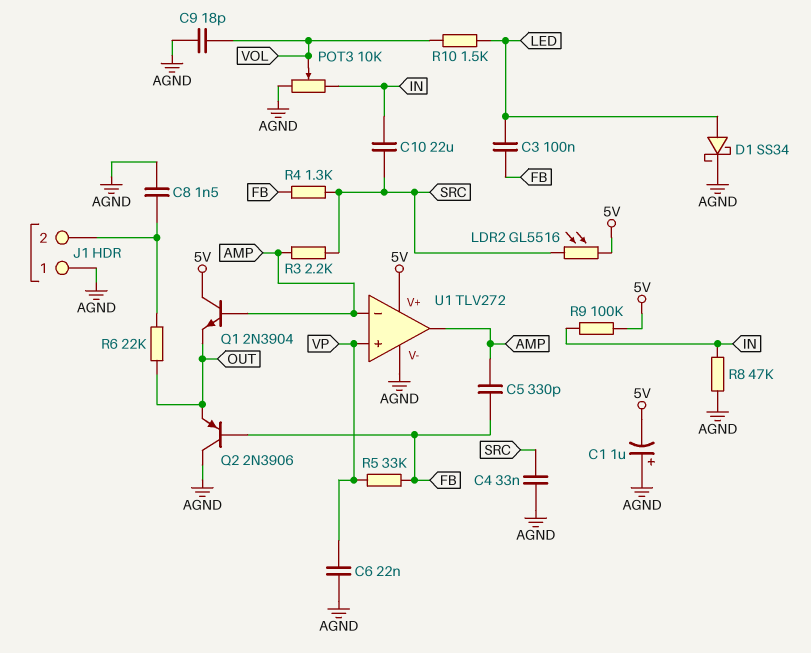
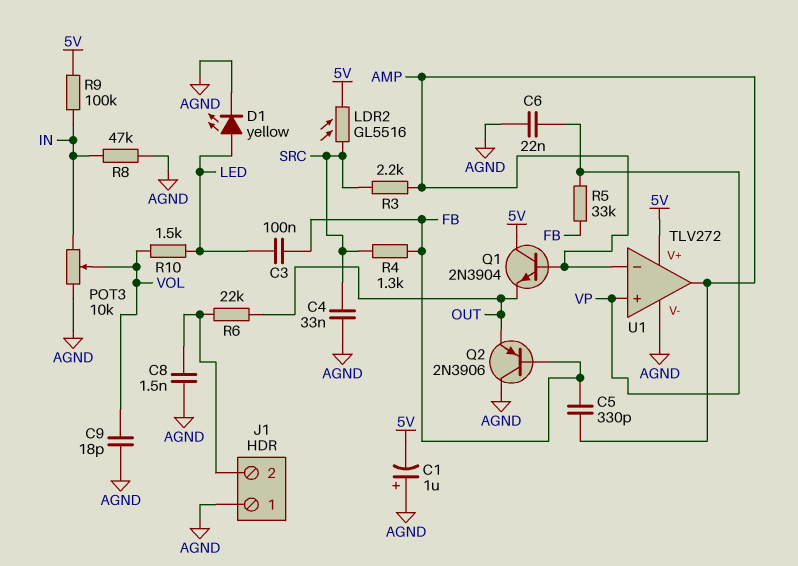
C10: 22uF (IN, SRC) -> none
D1: schottky SS34 (A LED, K AGND) -> LED yellow (A LED, K AGND)

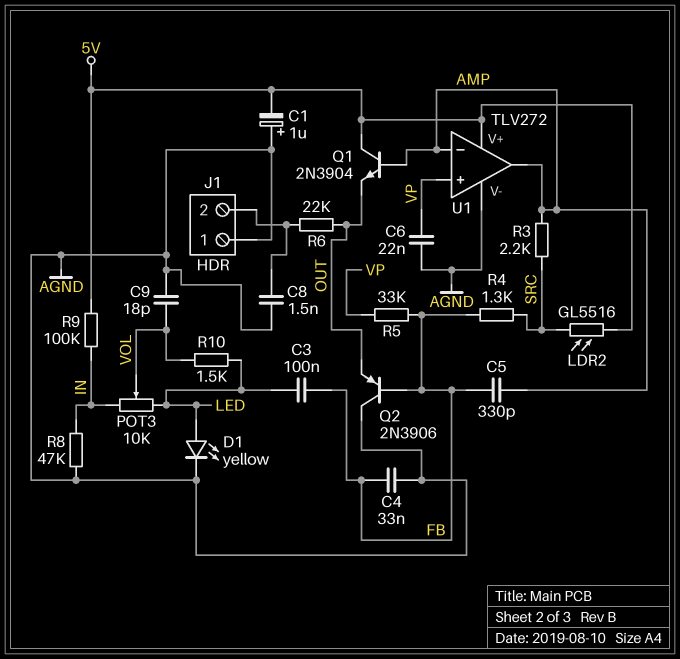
C4: 33nF (AGND, SRC) -> 33nF (AGND, FB)
POT3: 10k (AGND, IN, wiper VOL) -> 10k (IN, LED, wiper VOL)

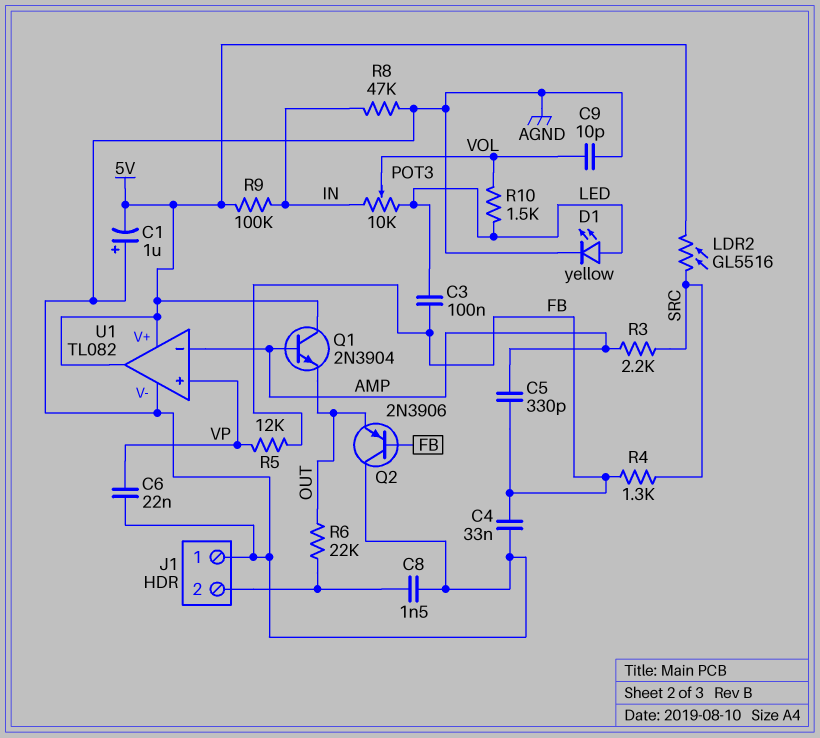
C9: 18pF (AGND, VOL) -> 10pF (AGND, VOL)
R5: 33k (FB, VP) -> 12k (FB, VP)
U1: TLV272 -> TL082
U1 pin out: AMP -> 5V

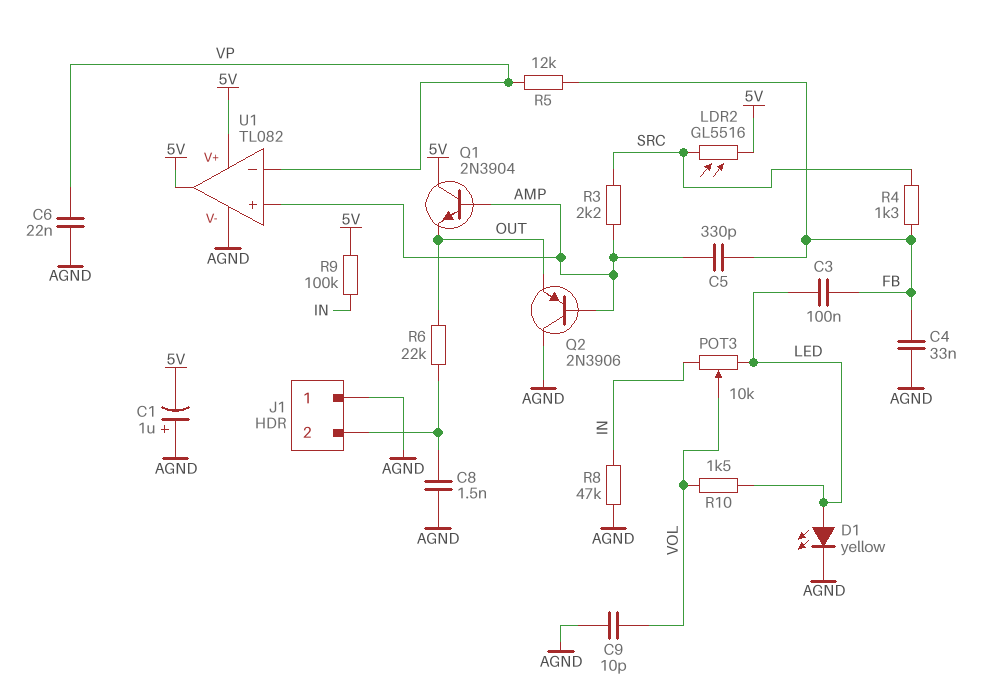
Q2: PNP 2N3906 (B FB, C AGND, E OUT) -> PNP 2N3906 (B AMP, C AGND, E OUT)
U1 pin in+: VP -> AMP
U1 pin in-: AMP -> VP

